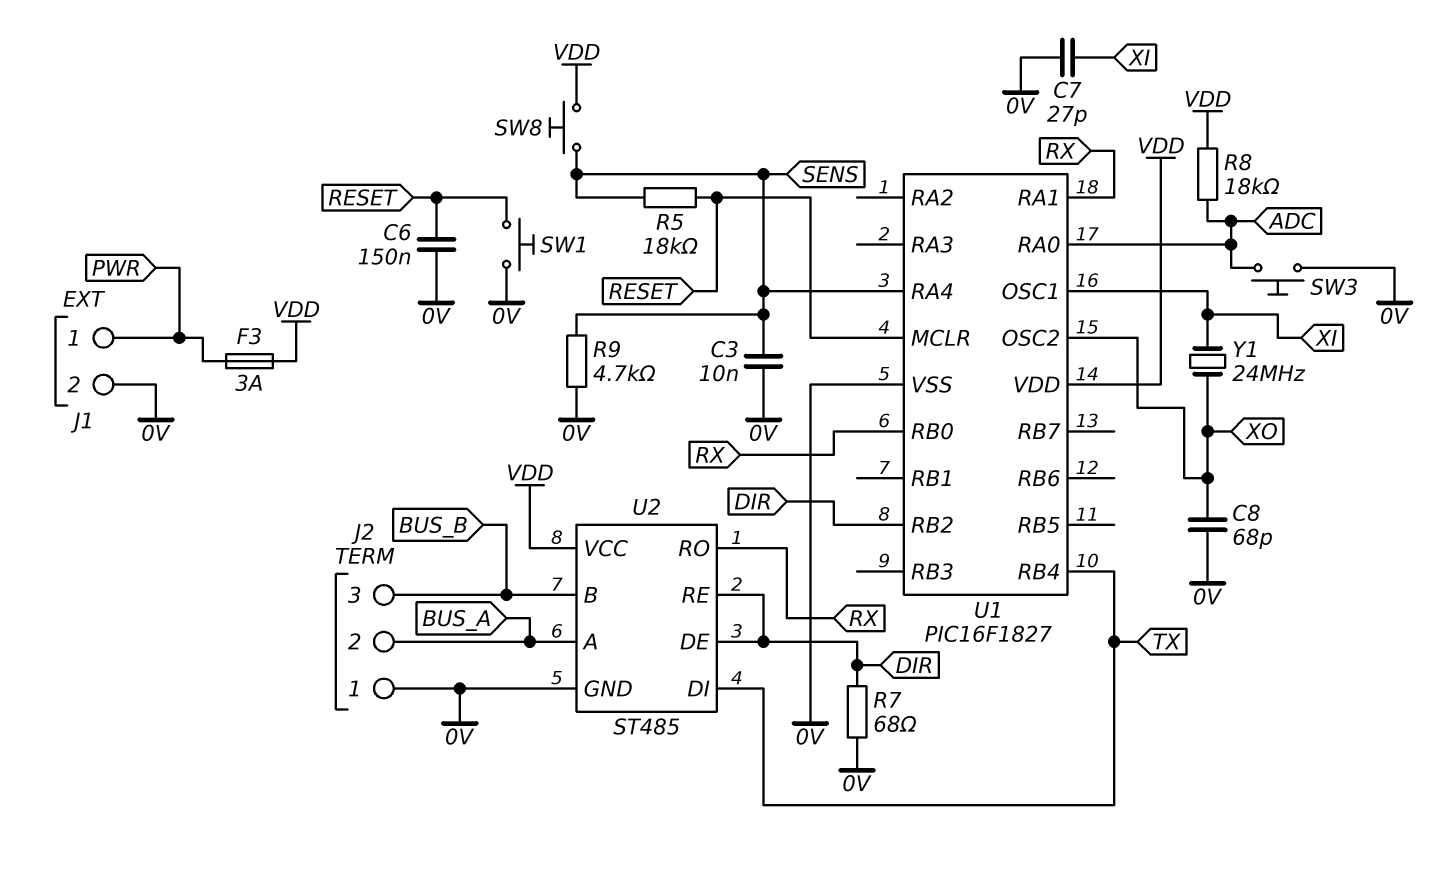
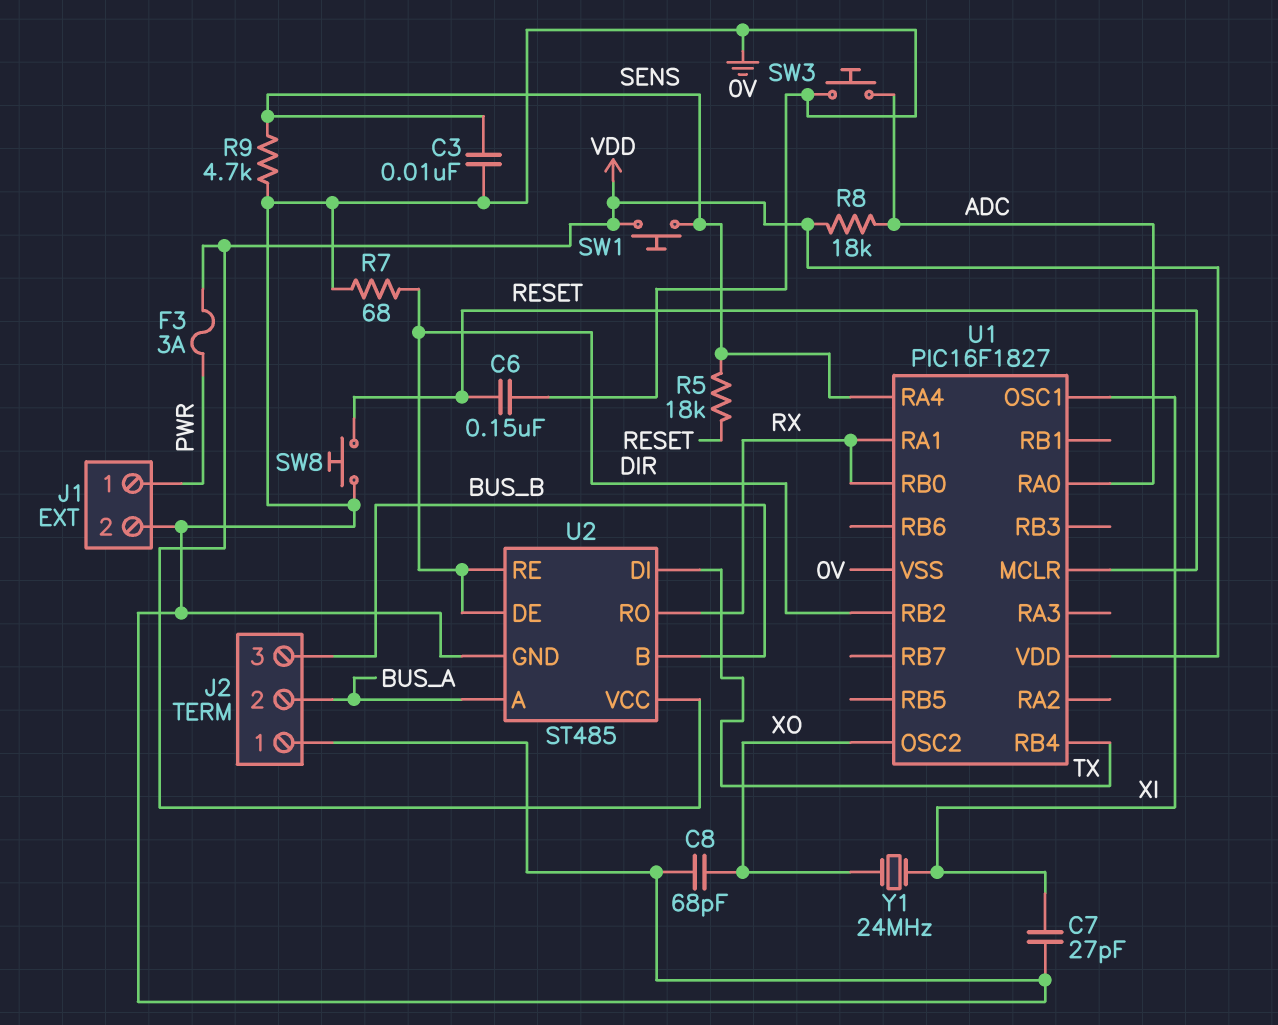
SW1: button (0V, RESET) -> button (SENS, VDD)
SW8: button (SENS, VDD) -> button (0V, RESET)

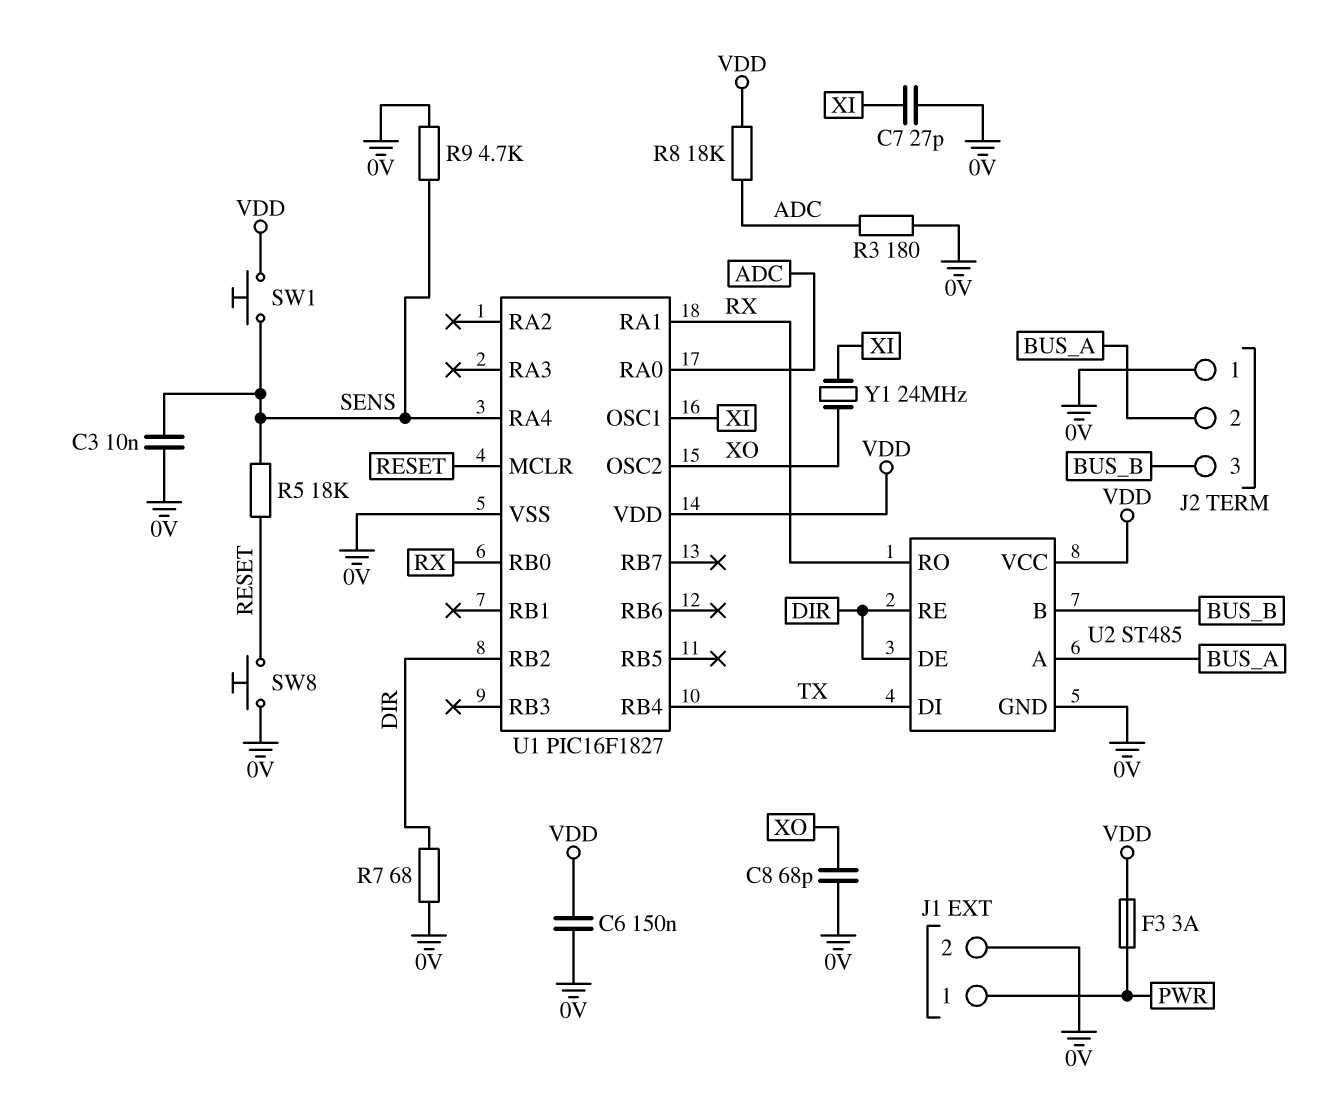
C6: 150nF (0V, RESET) -> 150nF (0V, VDD)
R3: none -> 180 (0V, ADC)
SW3: button (0V, ADC) -> none

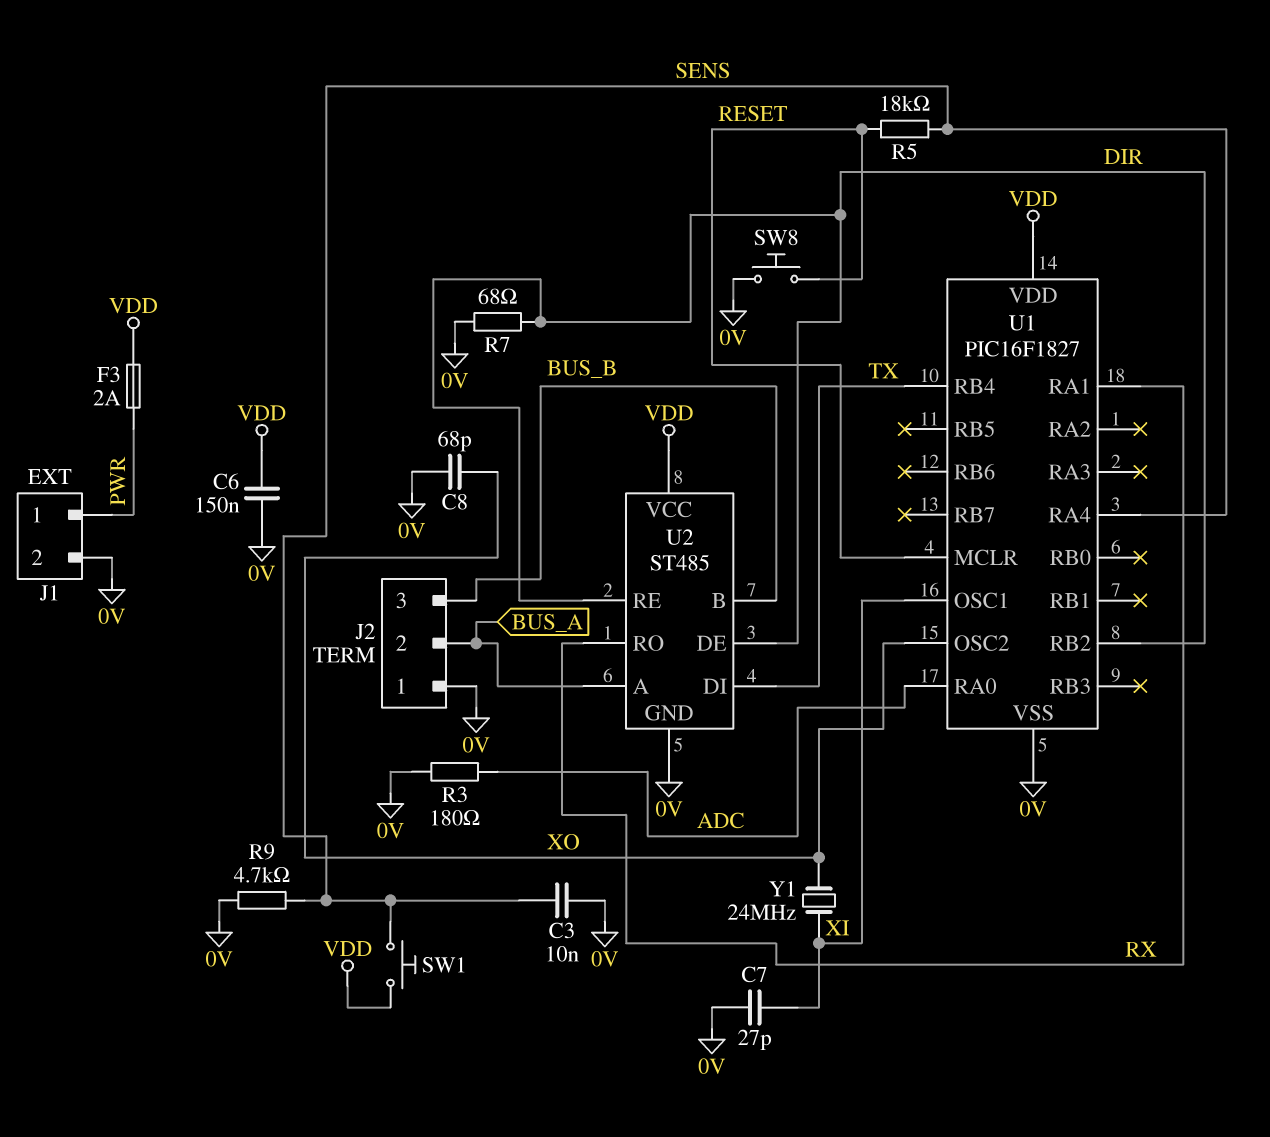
F3: 3A (PWR, VDD) -> 2A (PWR, VDD)
R8: 18k (ADC, VDD) -> none
U1 pin RB0: RX -> none

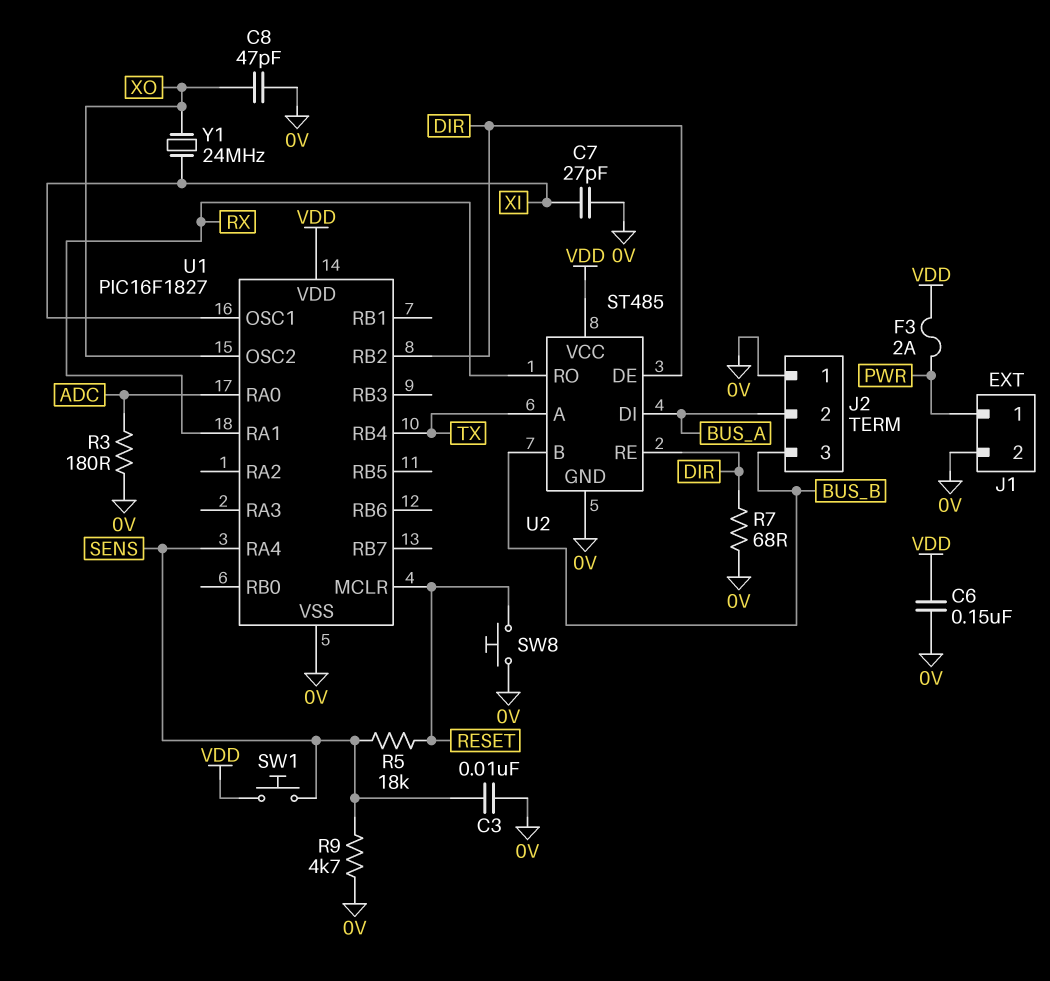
C8: 68pF (0V, XO) -> 47pF (0V, XO)
U2 pin A: BUS_A -> TX
U2 pin DI: TX -> BUS_A

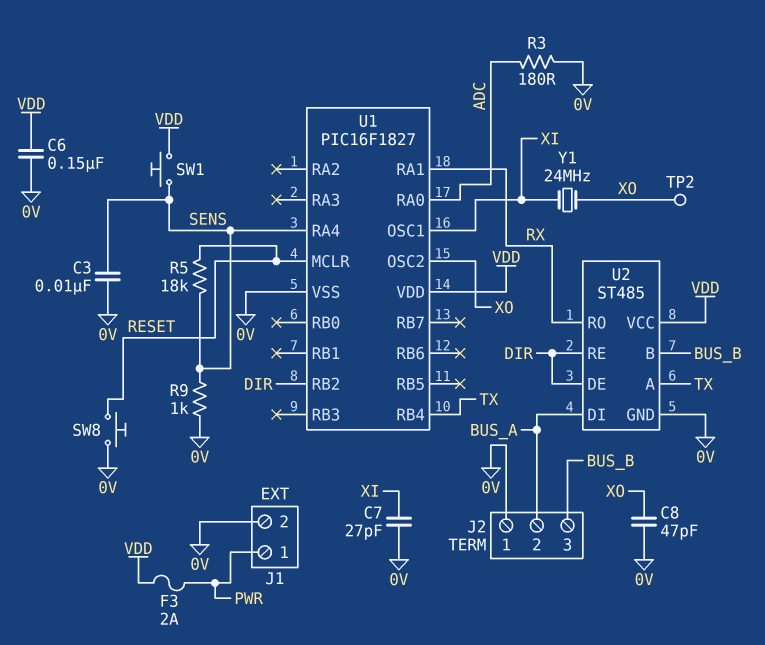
R7: 68 (0V, DIR) -> none
R9: 4.7k (0V, SENS) -> 1k (0V, SENS)
TP2: none -> test point (XO)

